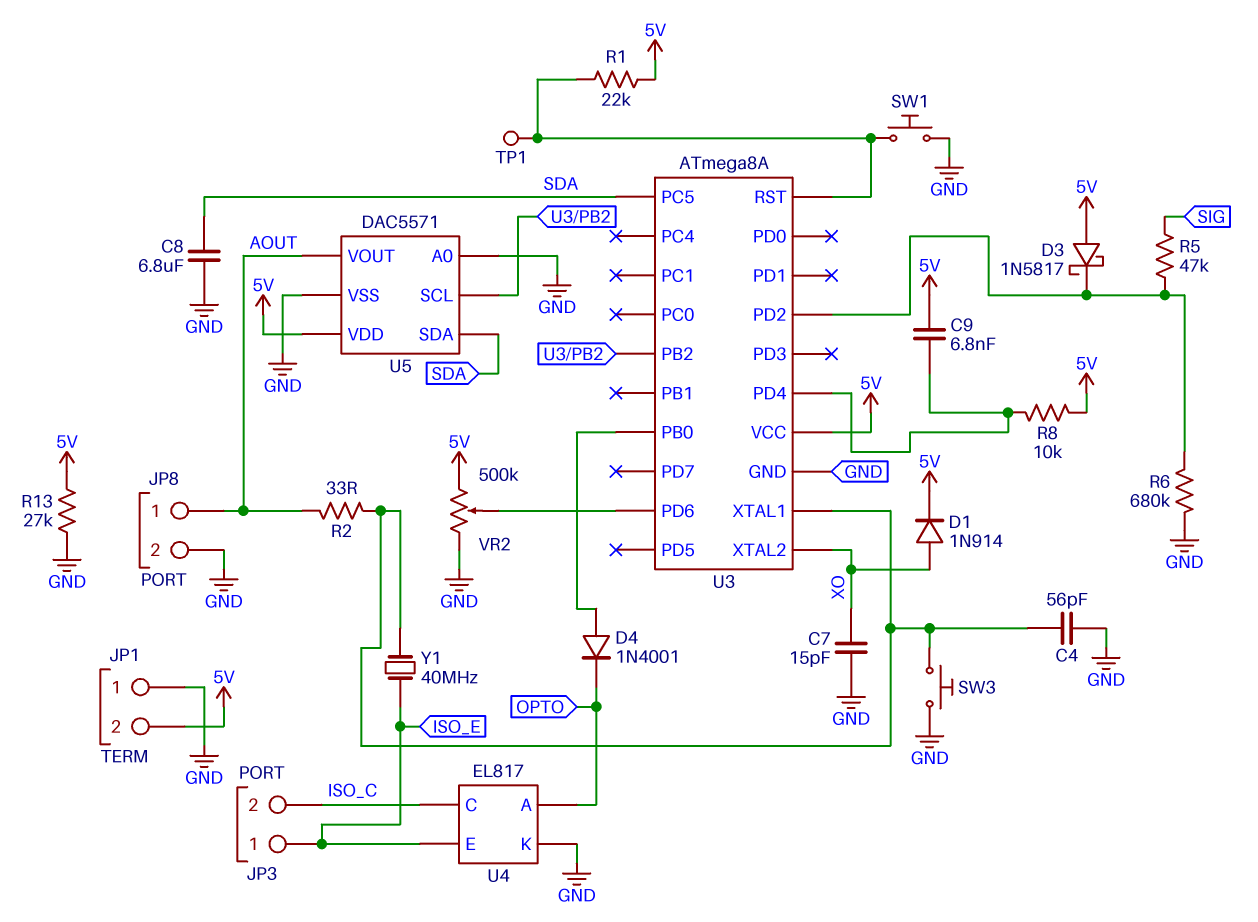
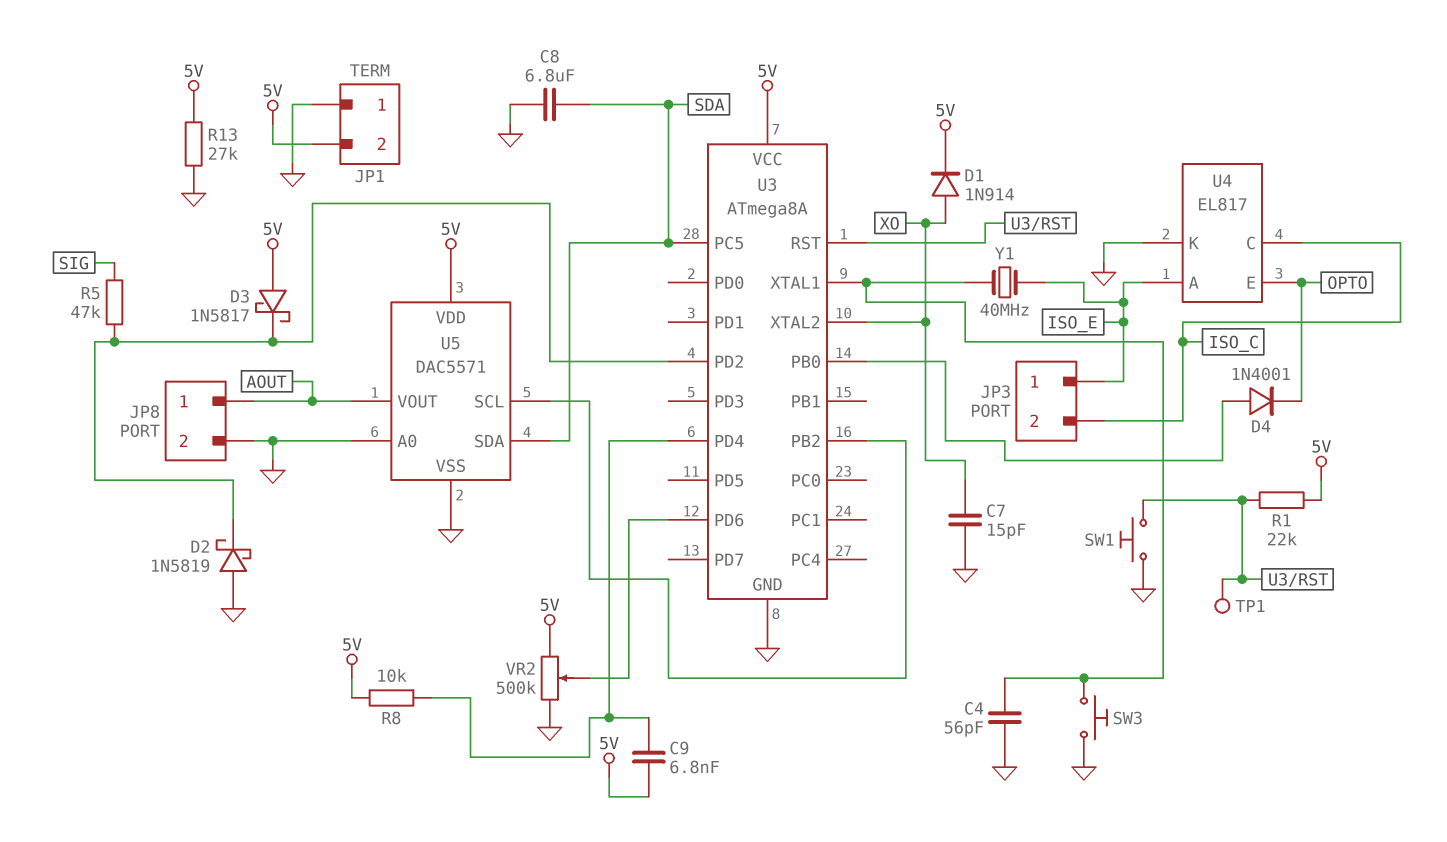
D2: none -> schottky 1N5819 (A GND, K U3/PD2)
R2: 33 (AOUT, U3/XTAL1) -> none
R6: 680k (GND, U3/PD2) -> none
U4 pin A: OPTO -> ISO_E
U4 pin E: ISO_E -> OPTO

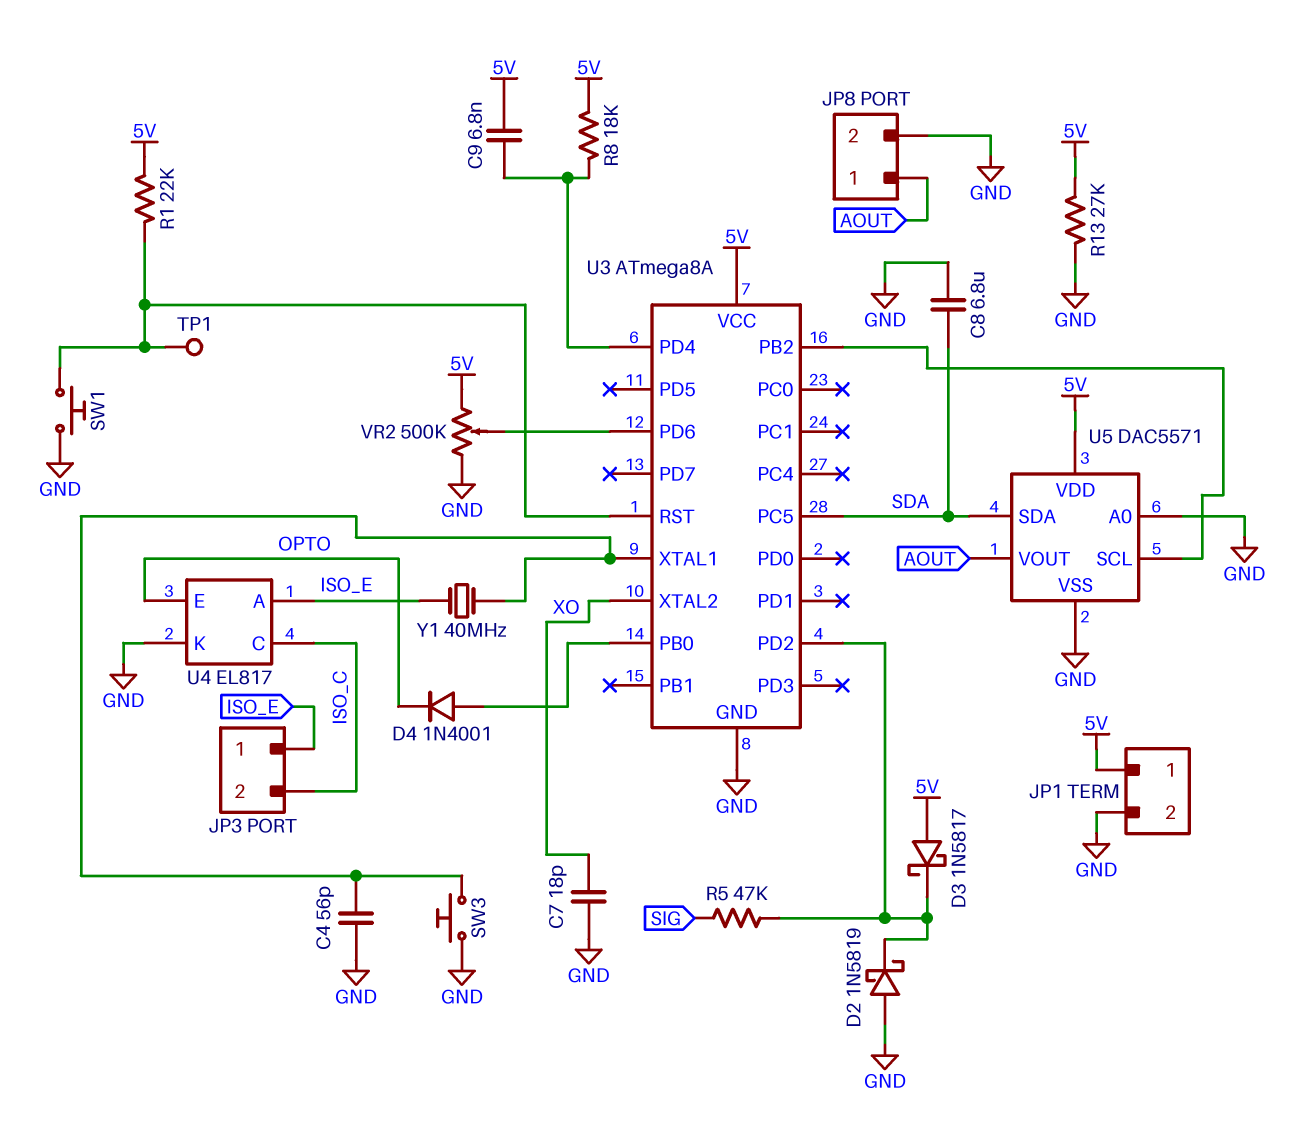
C7: 15pF (GND, XO) -> 18pF (GND, XO)
D1: diode 1N914 (A XO, K 5V) -> none
JP1 pin 1: GND -> 5V
JP1 pin 2: 5V -> GND
R8: 10k (5V, U3/PD4) -> 18k (5V, U3/PD4)

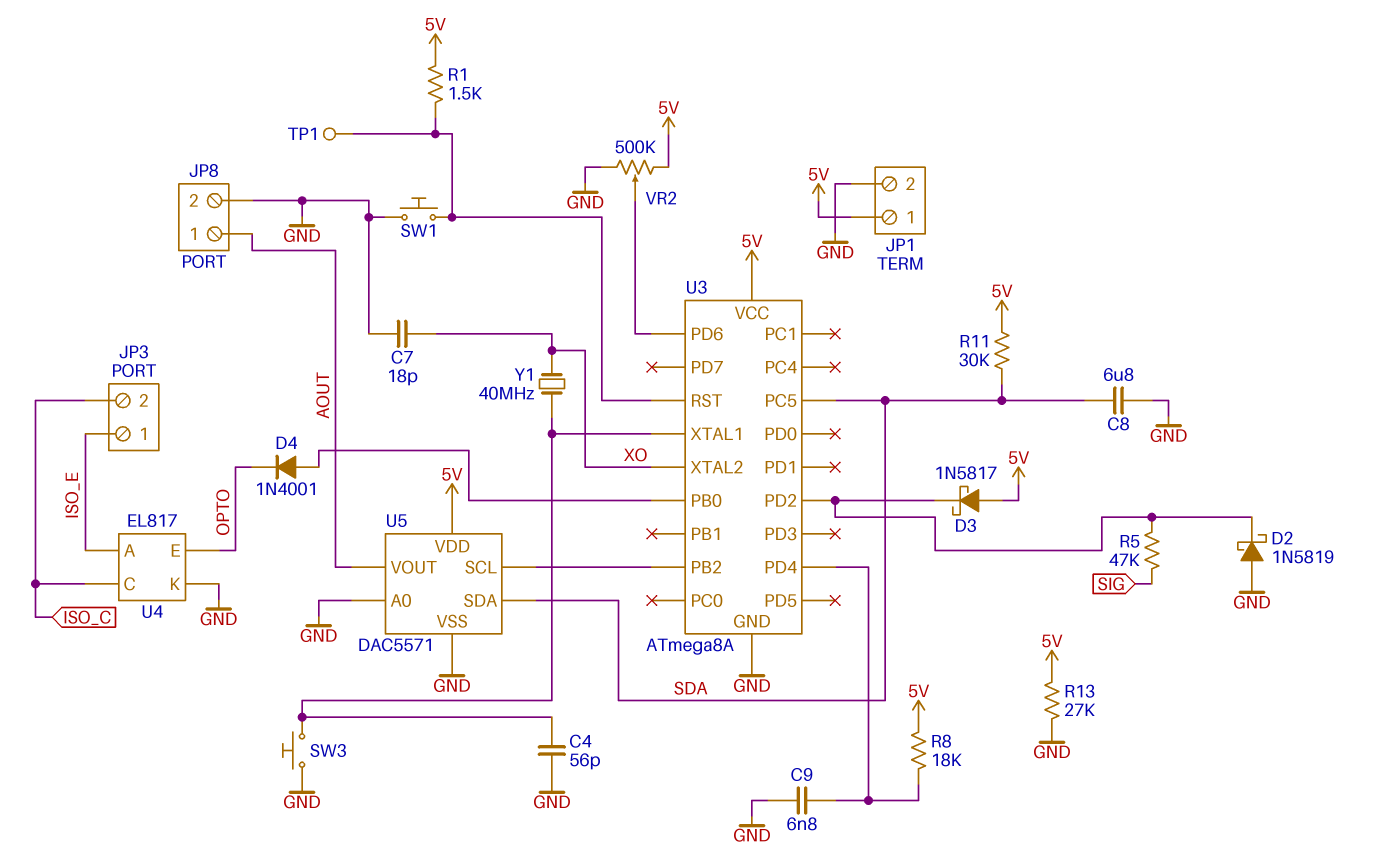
C9: 6.8nF (5V, U3/PD4) -> 6.8nF (GND, U3/PD4)
R1: 22k (5V, U3/RST) -> 1.5k (5V, U3/RST)
R11: none -> 30k (5V, SDA)
Y1: 40MHz (ISO_E, U3/XTAL1) -> 40MHz (U3/XTAL1, XO)

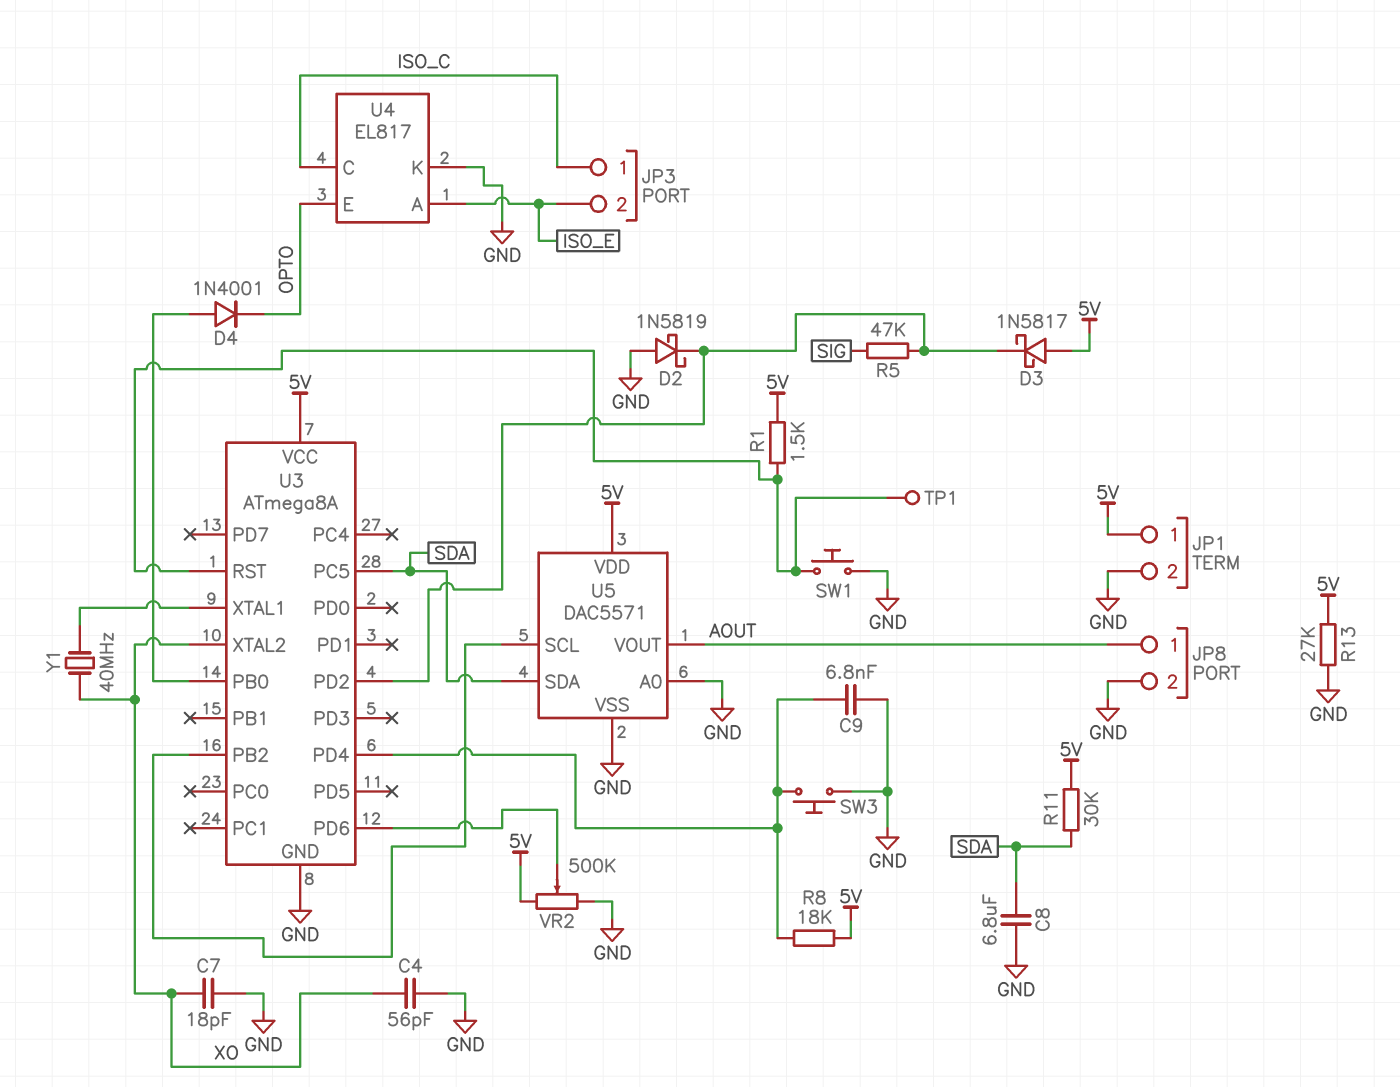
C4: 56pF (GND, U3/XTAL1) -> 56pF (GND, XO)
JP3 pin 1: ISO_E -> ISO_C
JP3 pin 2: ISO_C -> ISO_E
SW3: button (GND, U3/XTAL1) -> button (GND, U3/PD4)

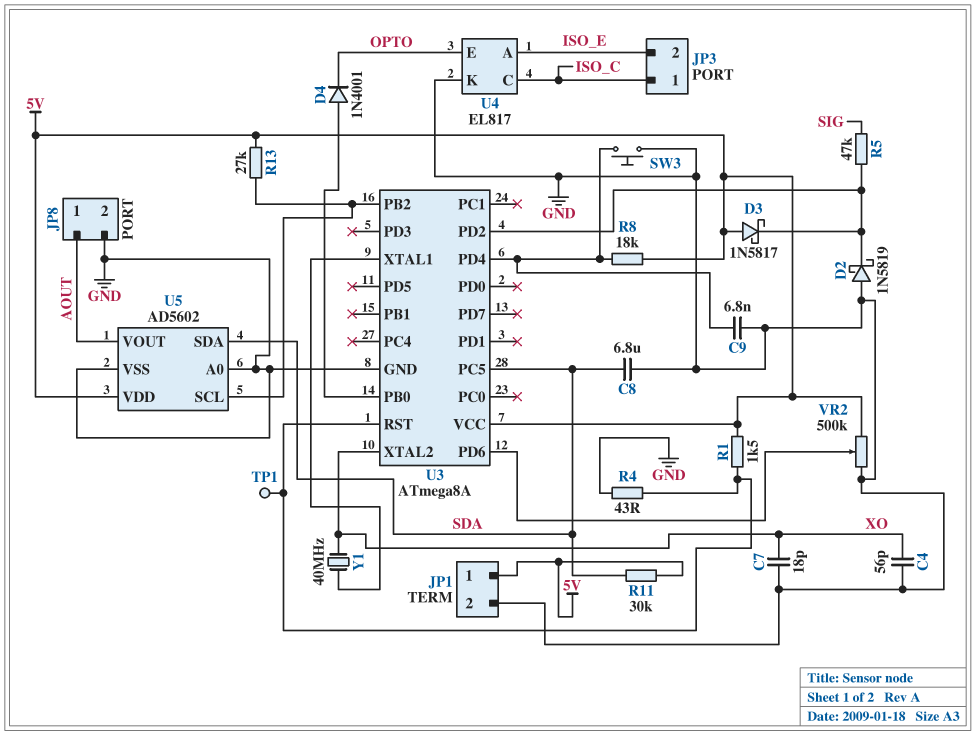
R4: none -> 43 (GND, U3/RST)
R13: 27k (5V, GND) -> 27k (5V, U3/PB2)
SW1: button (GND, U3/RST) -> none
U5: DAC5571 -> AD5602

